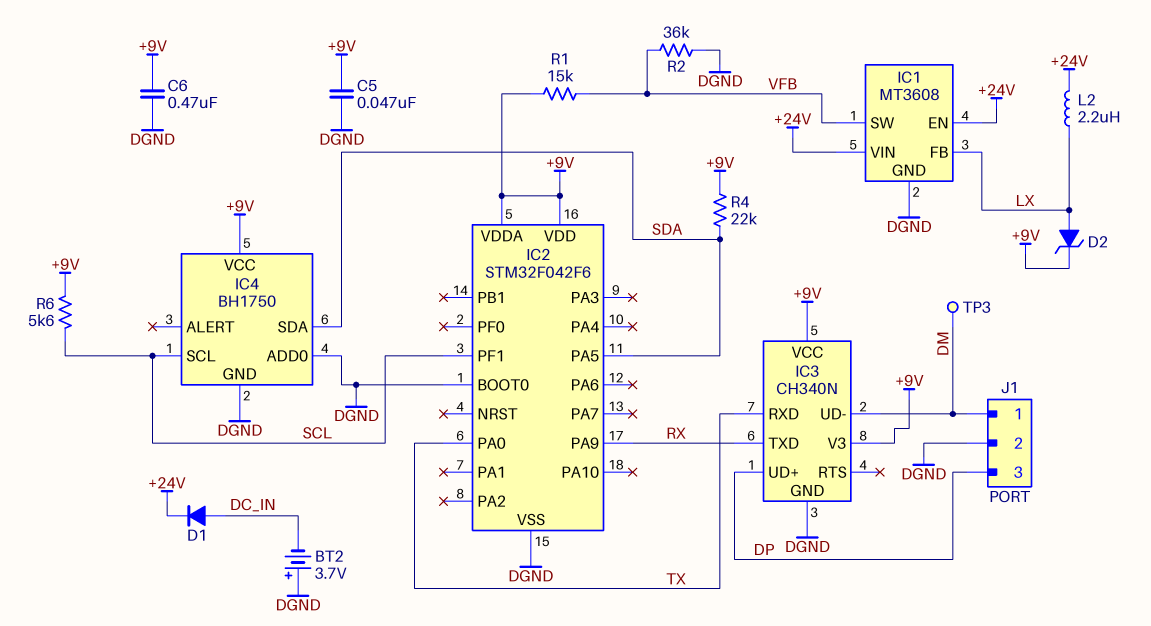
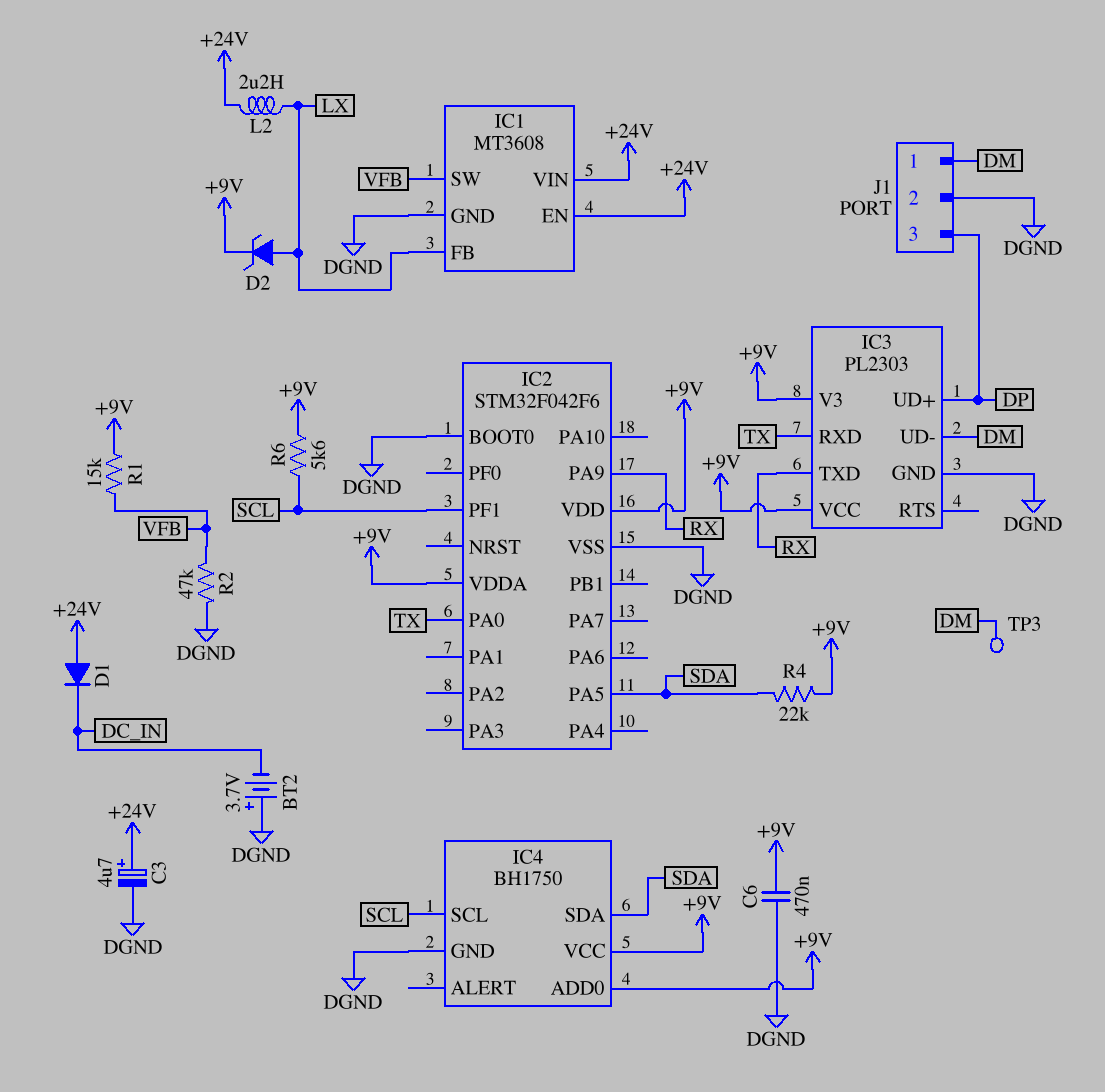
C3: none -> 4.7uF (plus +24V, minus DGND)
C5: 47nF (+9V, DGND) -> none
D1: diode (A DC_IN, K +24V) -> diode (A +24V, K DC_IN)
IC3: CH340N -> PL2303
IC4 pin ADD0: DGND -> +9V
R2: 36k (DGND, VFB) -> 47k (DGND, VFB)

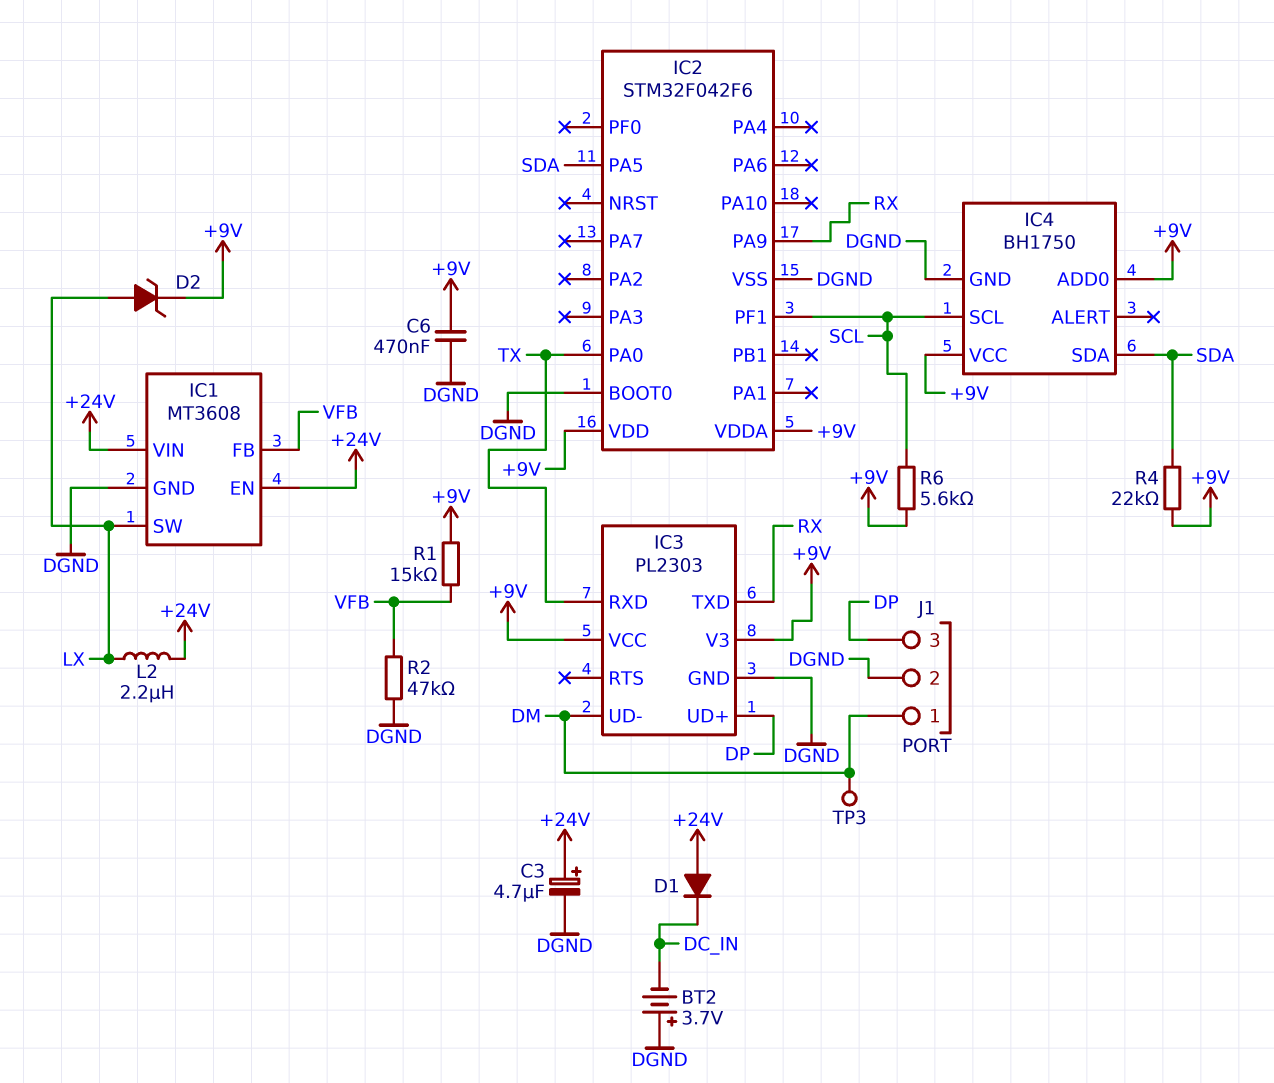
IC1 pin FB: LX -> VFB
IC1 pin SW: VFB -> LX

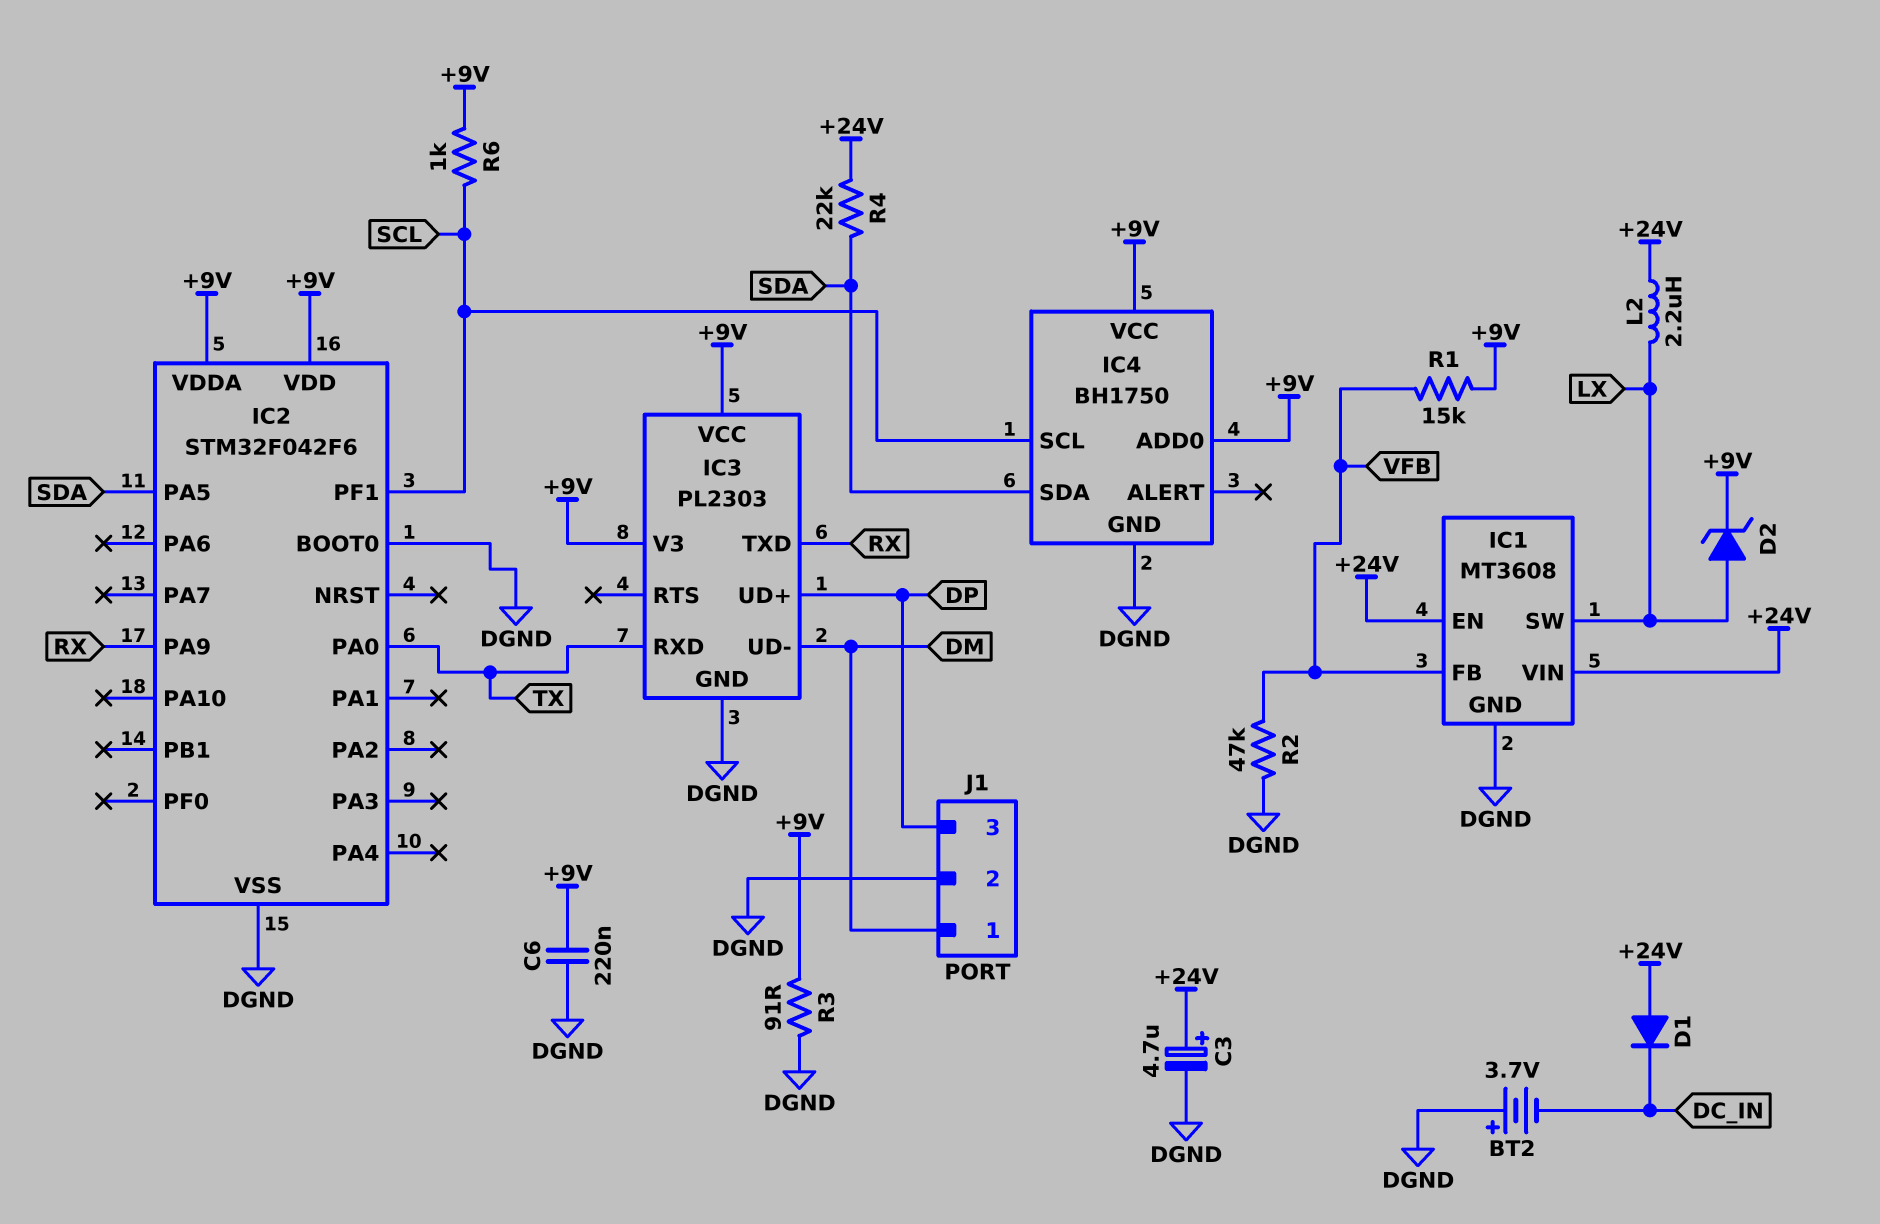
C6: 470nF (+9V, DGND) -> 220nF (+9V, DGND)
R3: none -> 91 (+9V, DGND)
R4: 22k (+9V, SDA) -> 22k (+24V, SDA)
R6: 5.6k (+9V, SCL) -> 1k (+9V, SCL)
TP3: test point (DM) -> none

